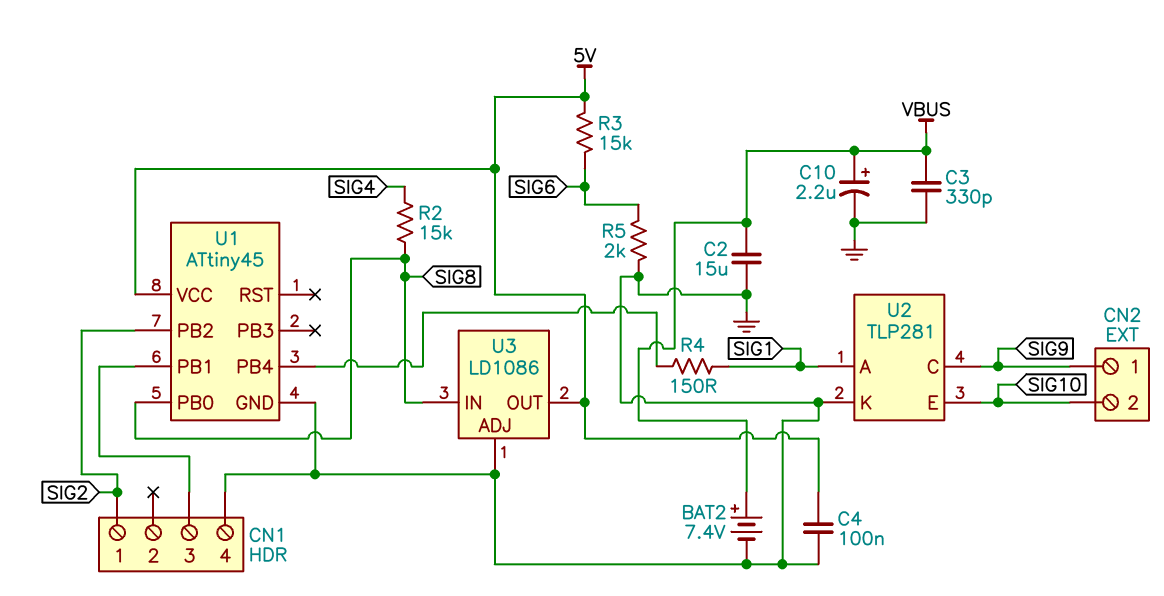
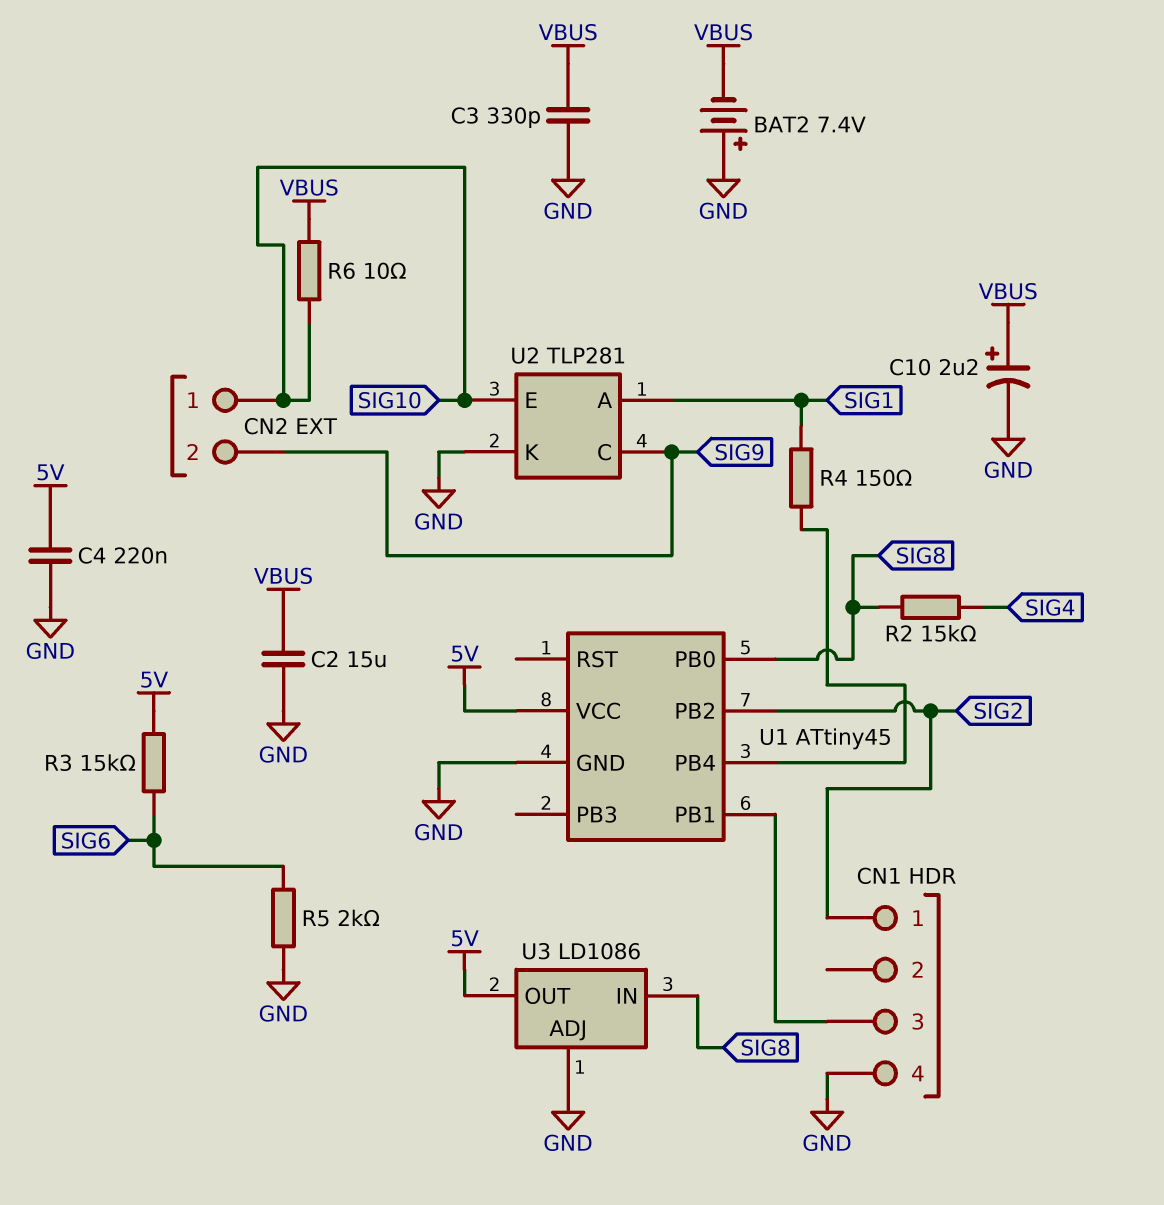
BAT2: 7.4V (plus VBUS, minus GND) -> 7.4V (plus GND, minus VBUS)
C4: 100nF (5V, GND) -> 220nF (5V, GND)
CN2 pin 1: SIG9 -> SIG10
CN2 pin 2: SIG10 -> SIG9
R6: none -> 10 (SIG10, VBUS)

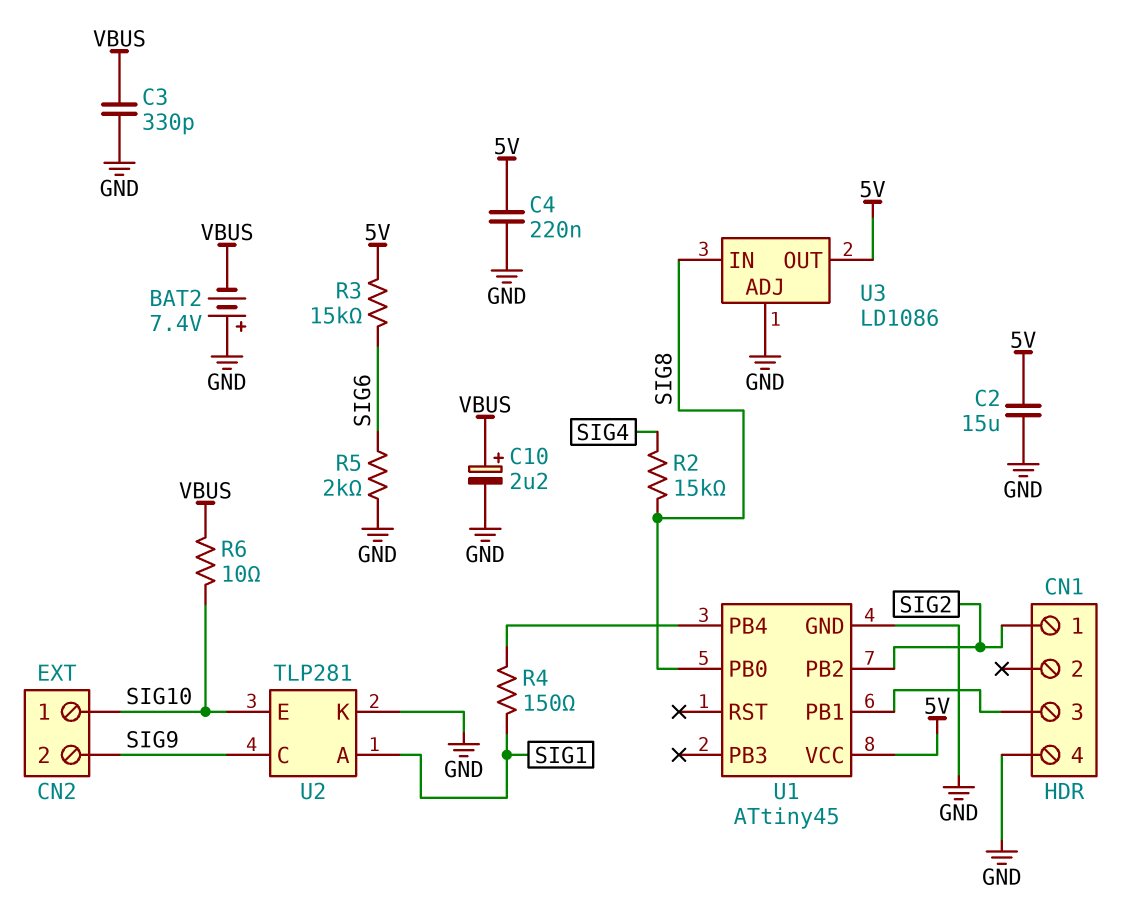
C2: 15uF (GND, VBUS) -> 15uF (5V, GND)

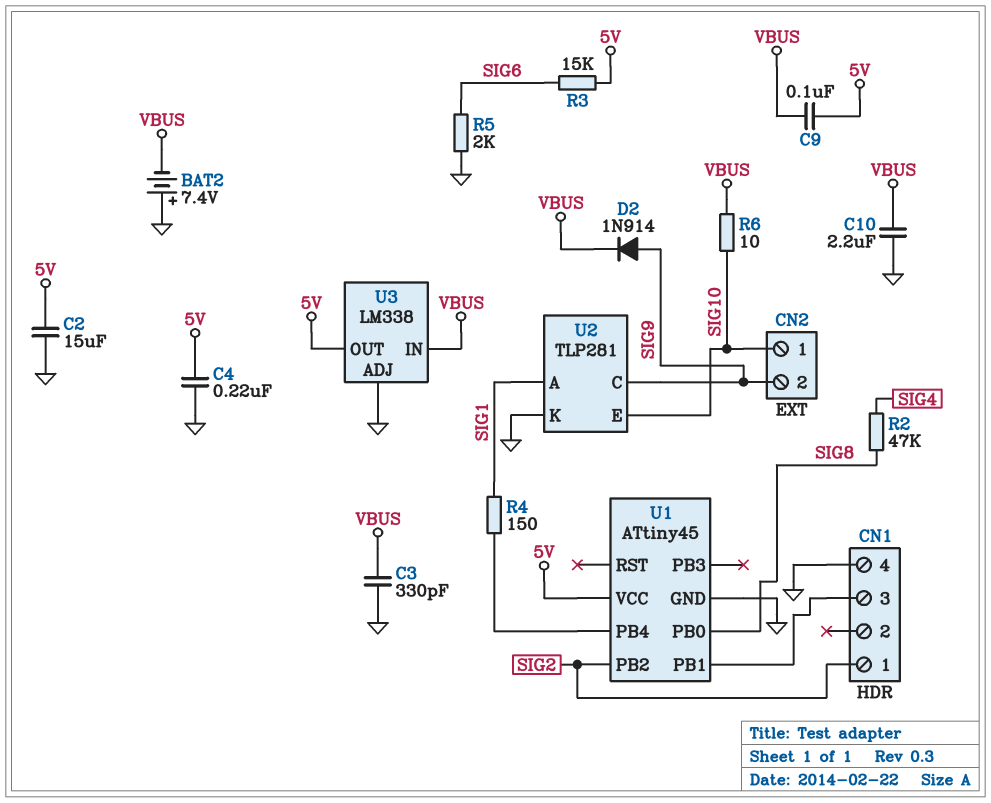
C9: none -> 100nF (5V, VBUS)
C10: 2.2uF (plus VBUS, minus GND) -> 2.2uF (GND, VBUS)
D2: none -> diode 1N914 (A SIG9, K VBUS)
R2: 15k (SIG4, SIG8) -> 47k (SIG4, SIG8)
U3: LD1086 -> LM338
U3 pin IN: SIG8 -> VBUS

